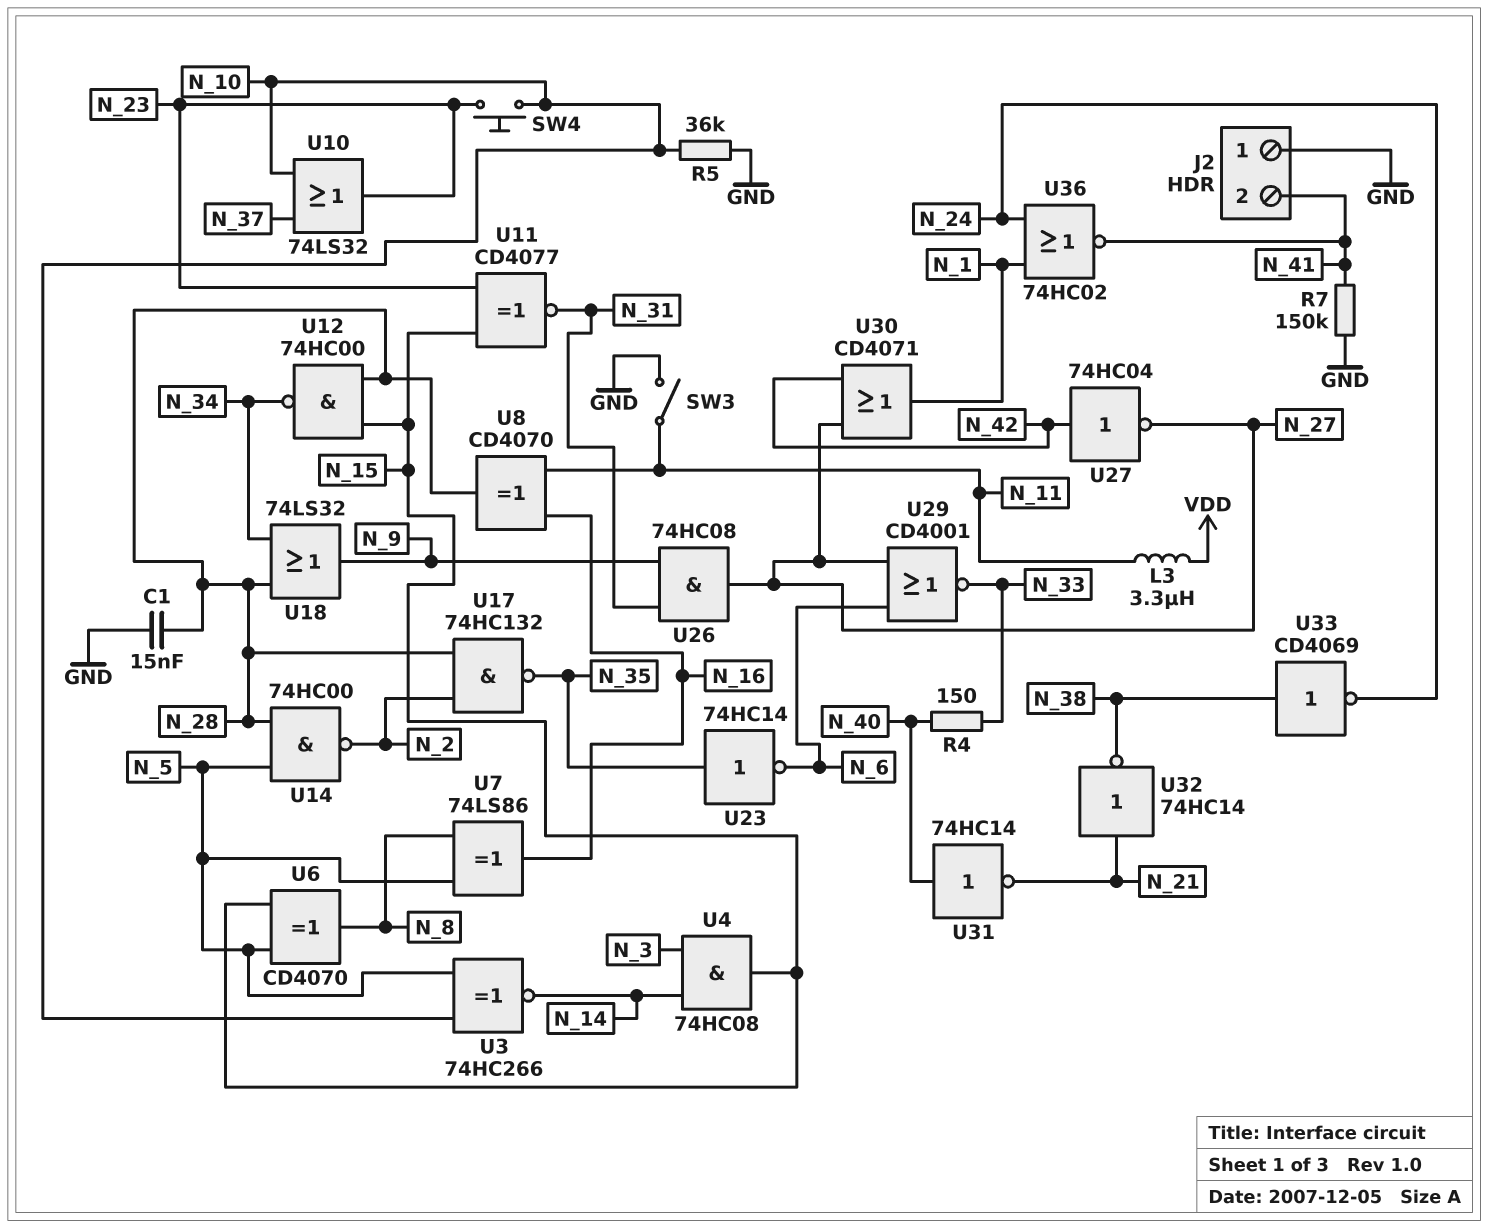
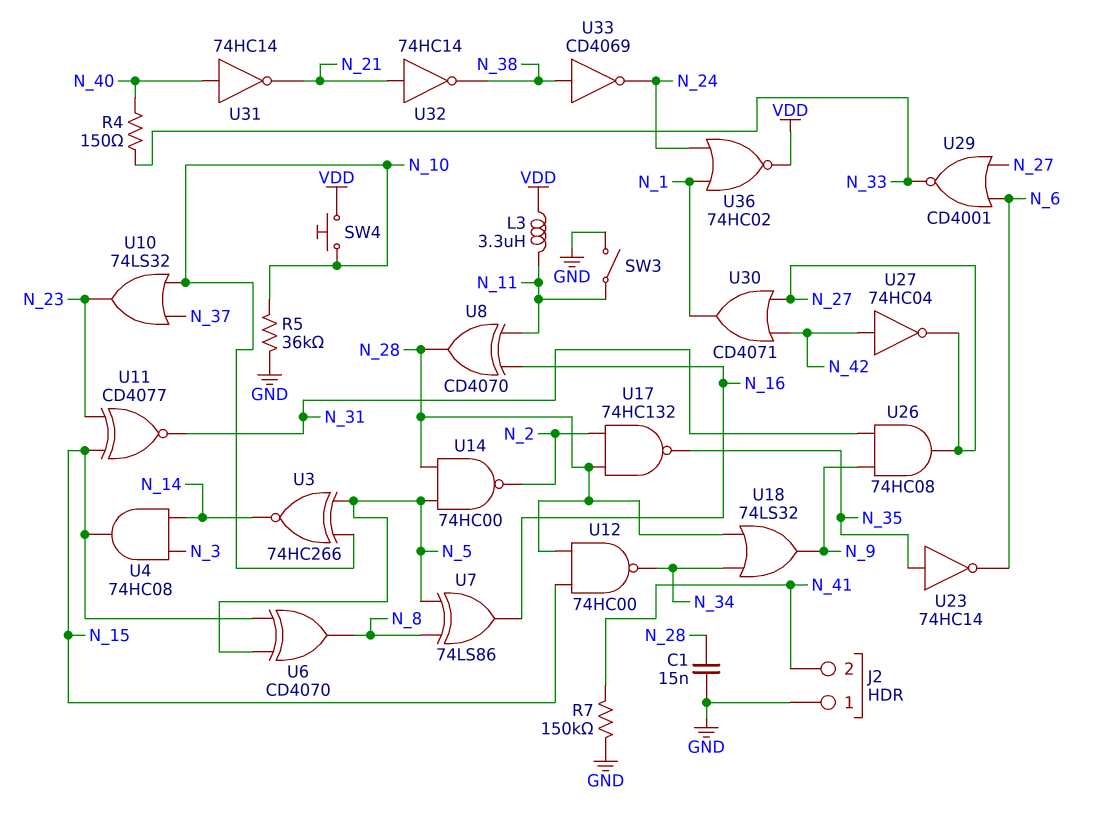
SW4: button (N_10, N_23) -> button (N_10, VDD)
U36: NOR 74HC02 (in N_1, in N_24, out N_41) -> NOR 74HC02 (in N_1, in N_24, out VDD)

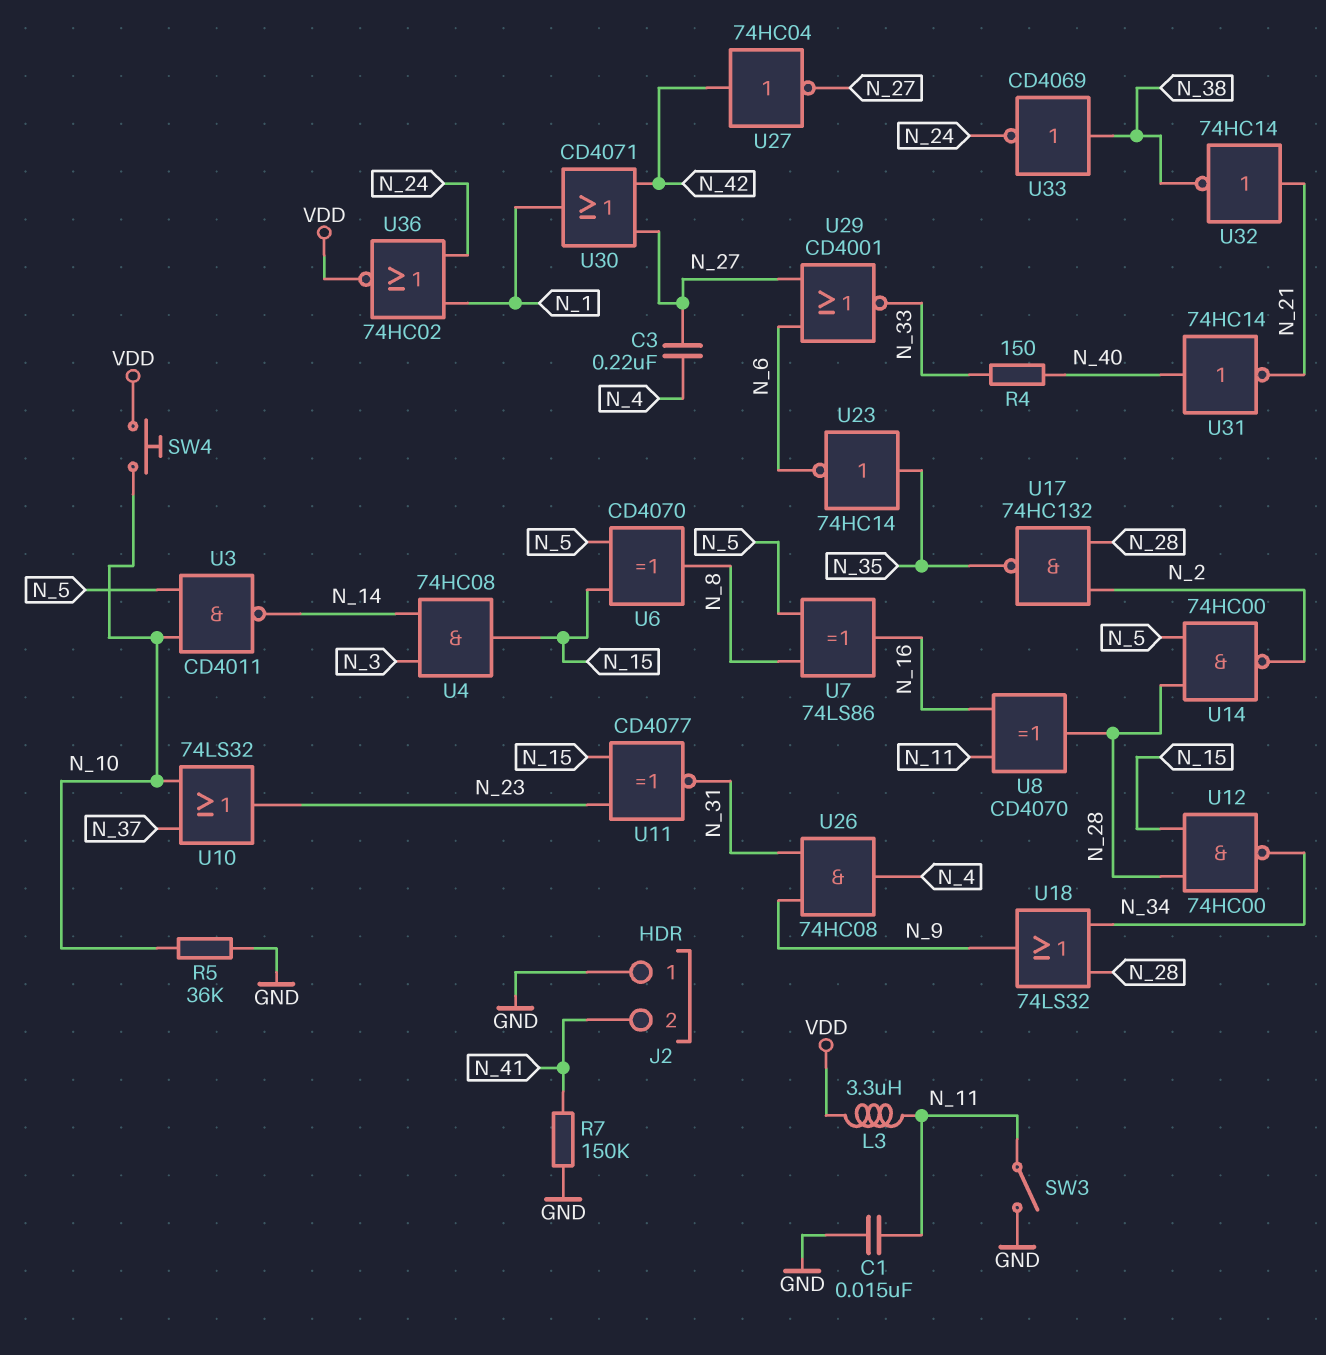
C1: 15nF (GND, N_28) -> 15nF (GND, N_11)
C3: none -> 220nF (N_4, N_27)
U3: XNOR 74HC266 (in N_5, in N_10, out N_14) -> NAND CD4011 (in N_5, in N_10, out N_14)
U26: AND 74HC08 (in N_9, in N_31, out N_27) -> AND 74HC08 (in N_9, in N_31, out N_4)

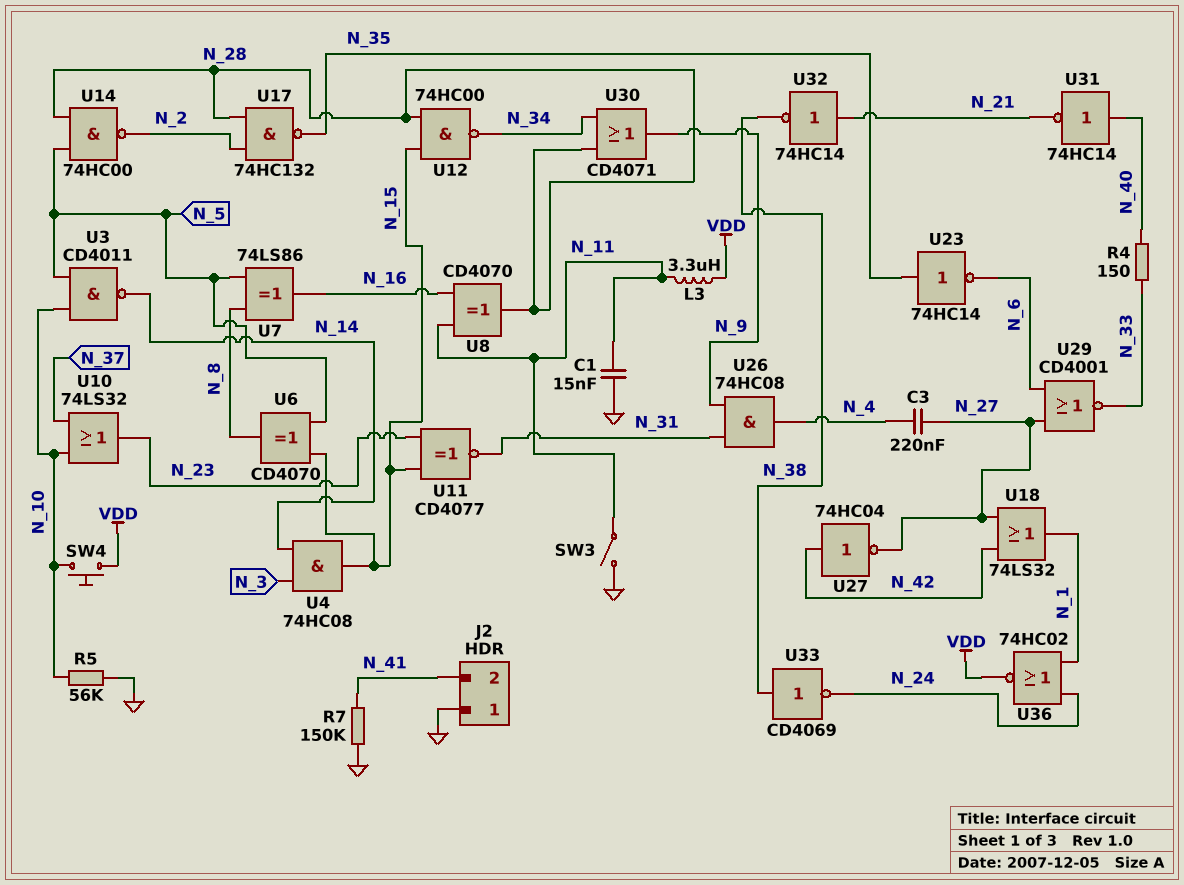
R5: 36k (GND, N_10) -> 56k (GND, N_10)
U18: OR 74LS32 (in N_28, in N_34, out N_9) -> OR 74LS32 (in N_27, in N_42, out N_1)
U30: OR CD4071 (in N_27, in N_42, out N_1) -> OR CD4071 (in N_28, in N_34, out N_9)

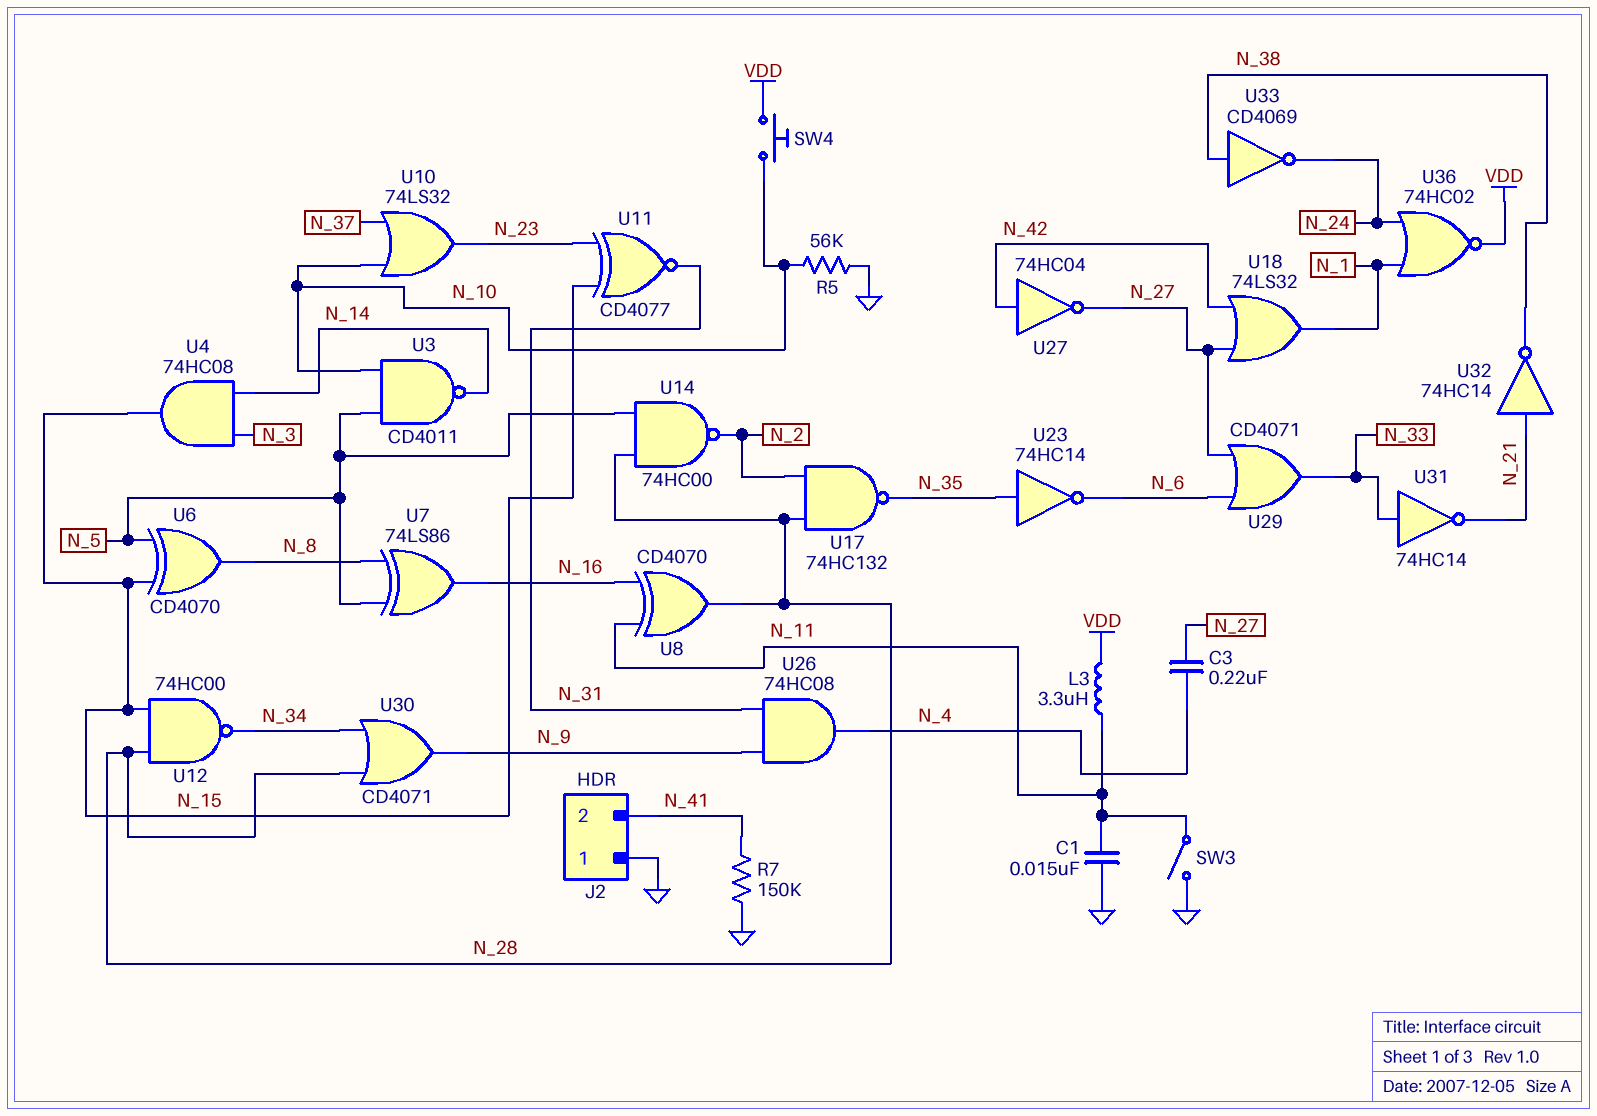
R4: 150 (N_33, N_40) -> none
U29: NOR CD4001 (in N_6, in N_27, out N_33) -> OR CD4071 (in N_6, in N_27, out N_33)
U31: NOT 74HC14 (in N_40, out N_21) -> NOT 74HC14 (in N_33, out N_21)

